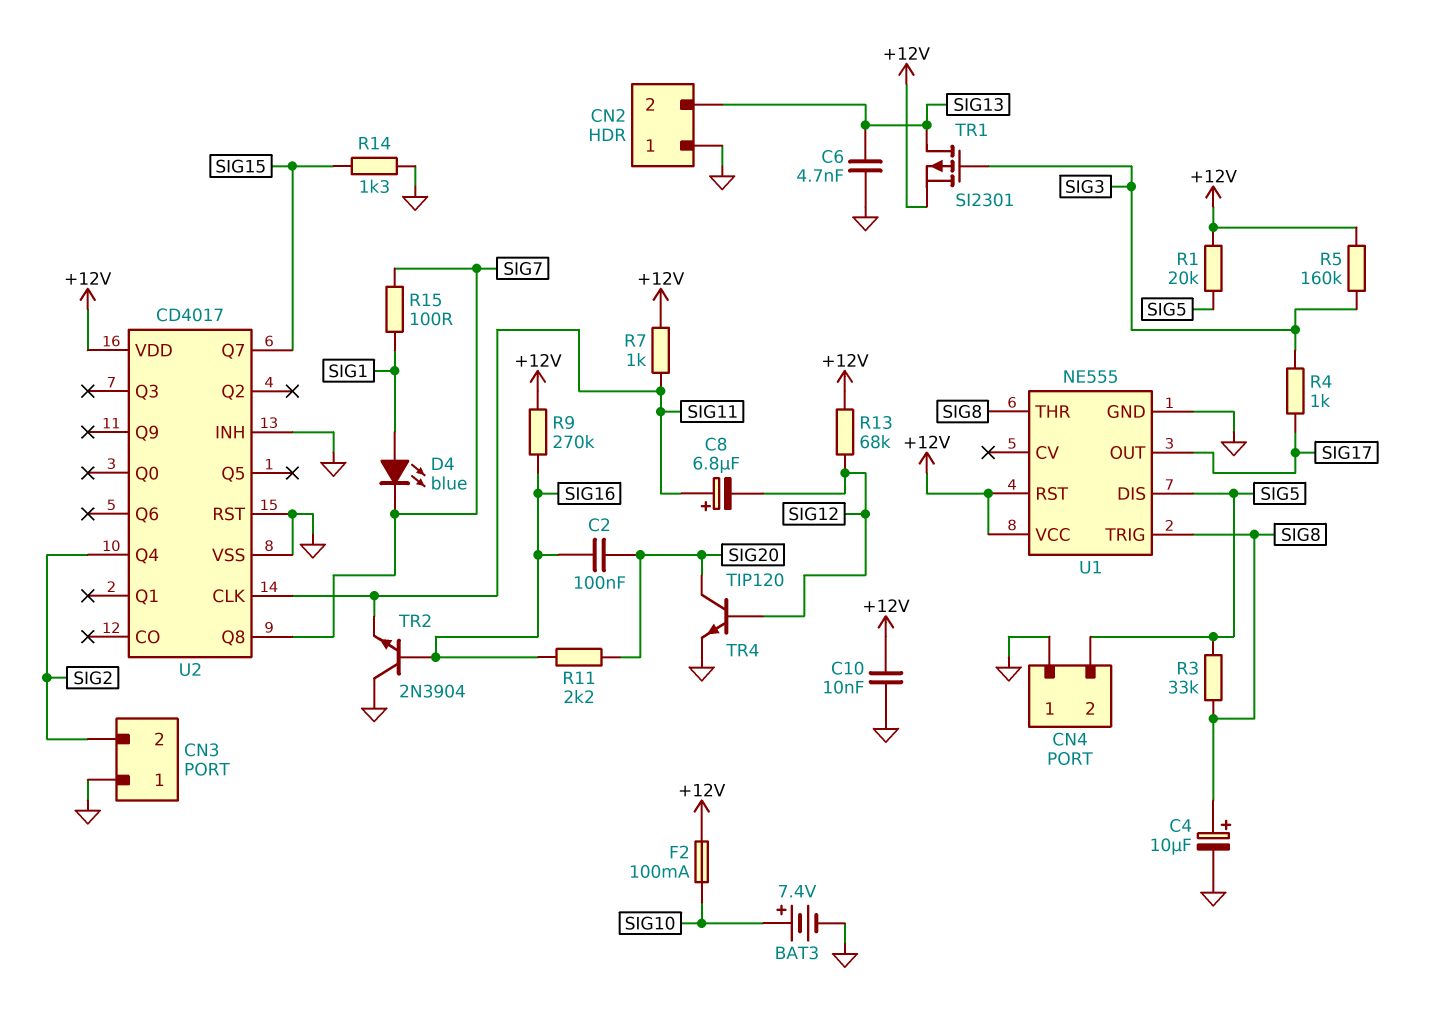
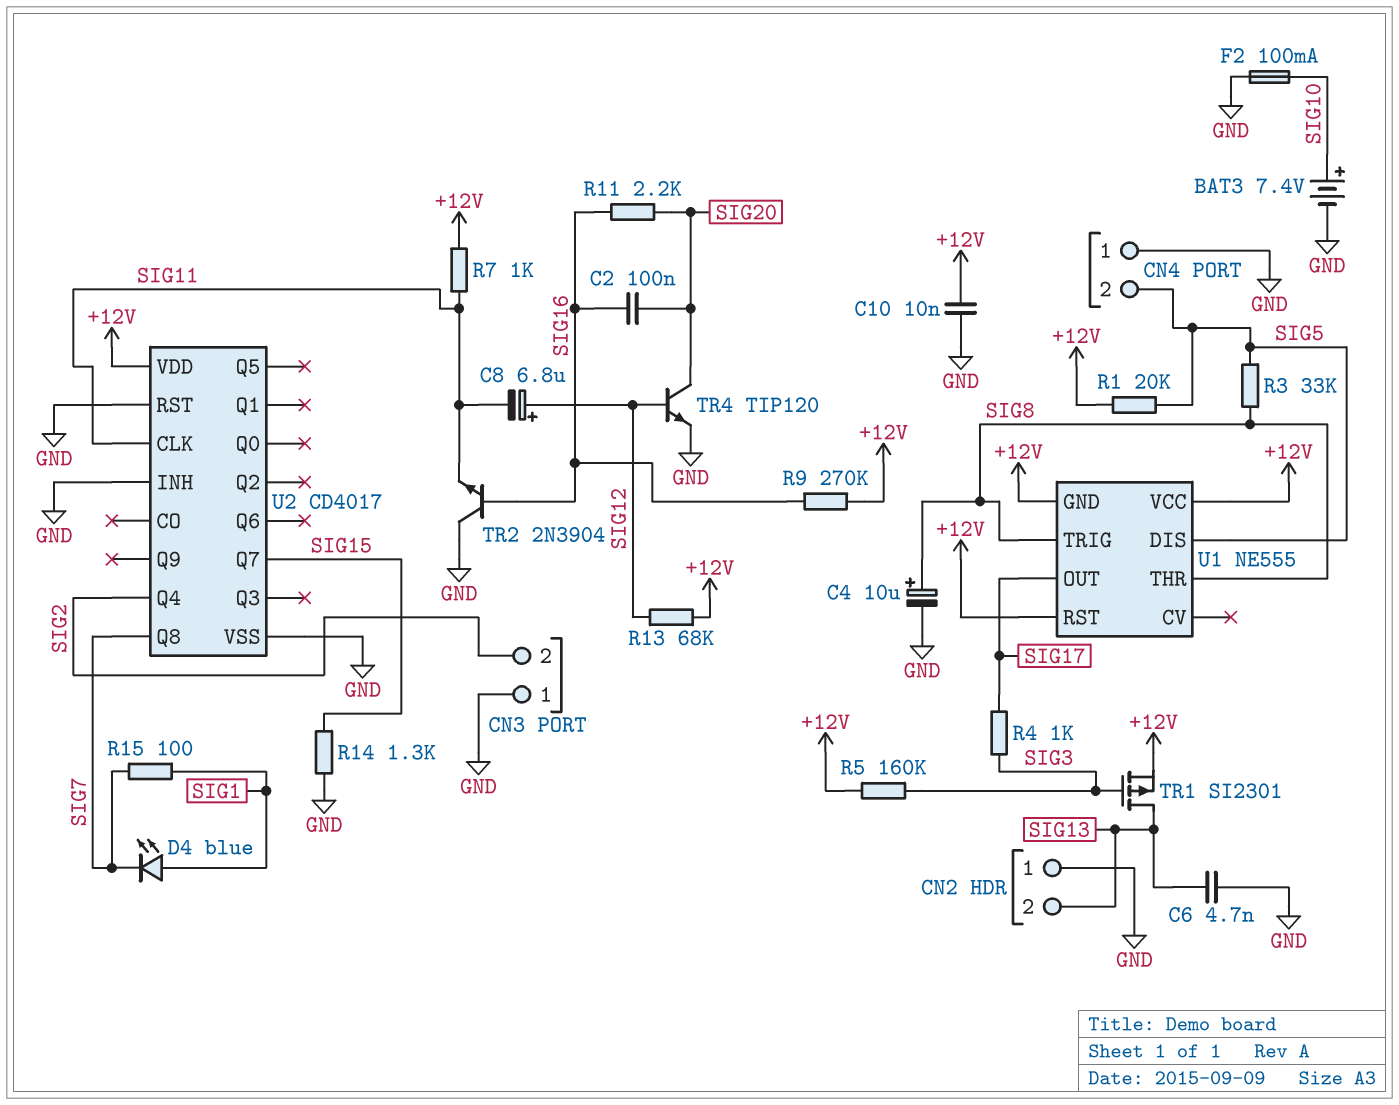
C8: 6.8uF (plus SIG11, minus SIG12) -> 6.8uF (plus SIG12, minus SIG11)
F2: 100mA (+12V, SIG10) -> 100mA (GND, SIG10)
U1 pin GND: GND -> +12V

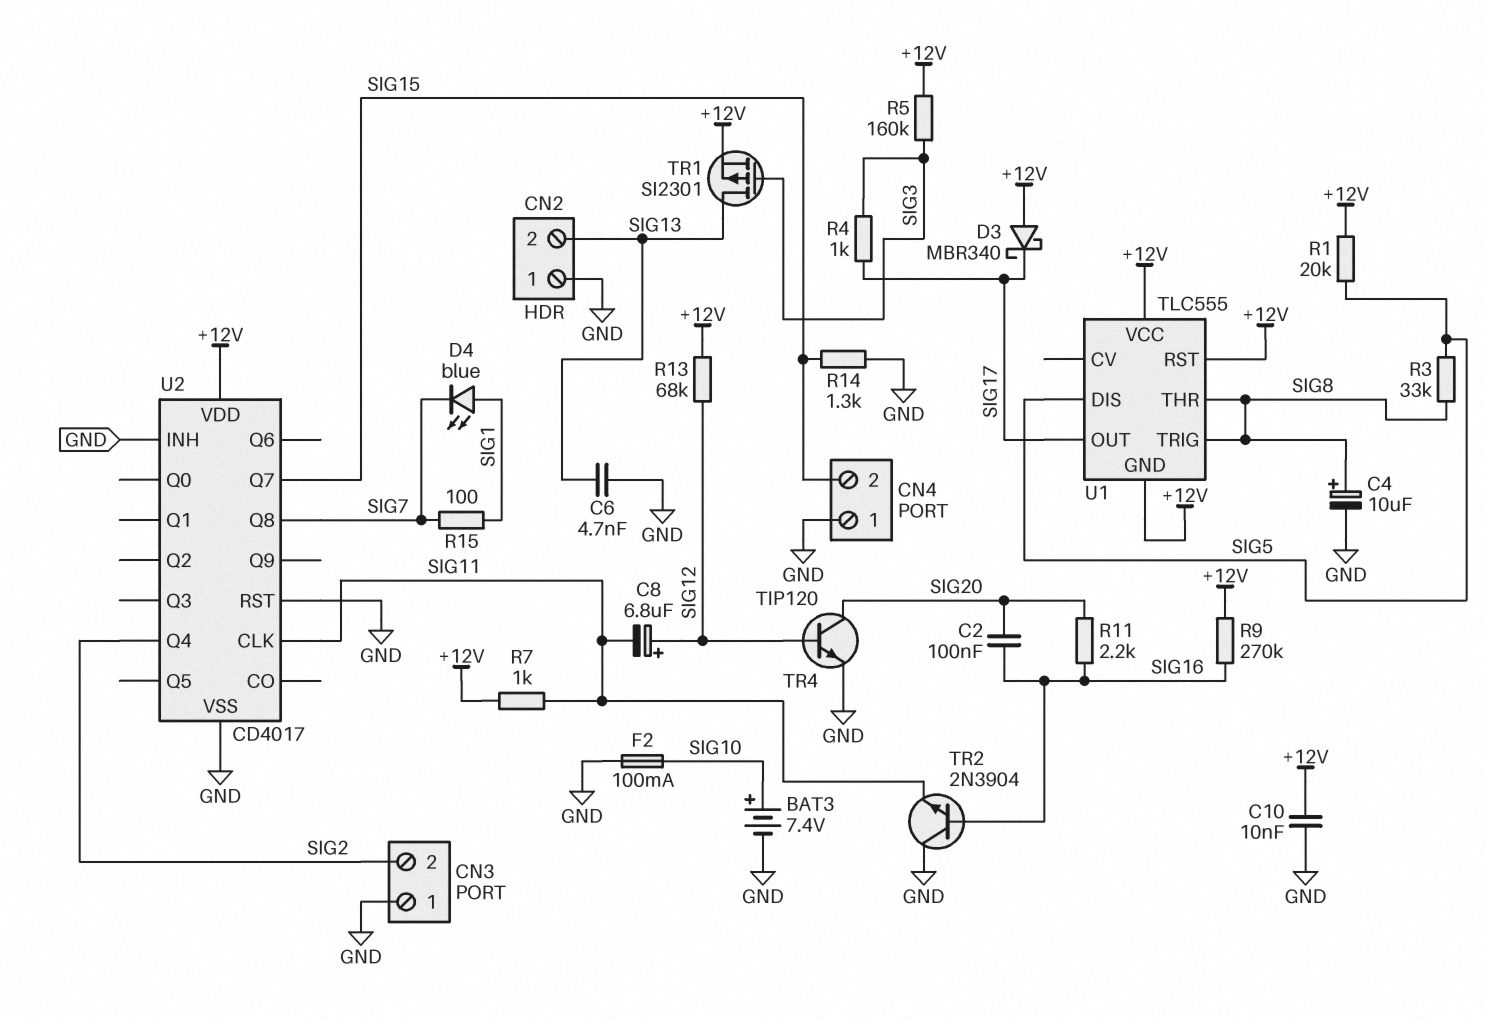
CN4 pin 2: SIG5 -> SIG15
D3: none -> schottky MBR340 (A +12V, K SIG17)
U1: NE555 -> TLC555

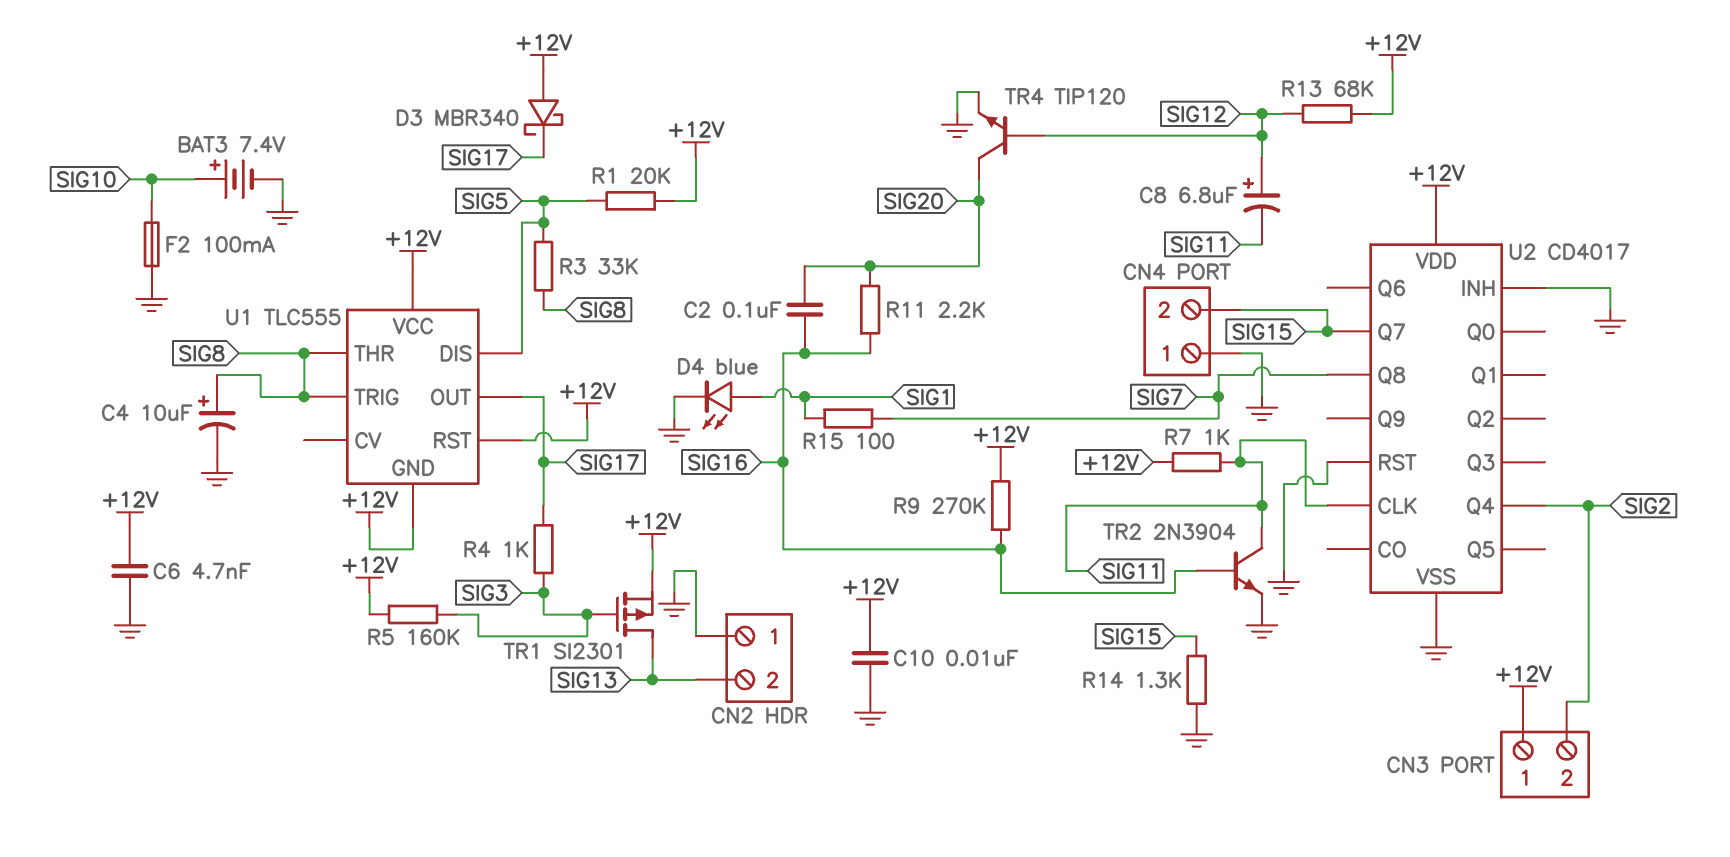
C6: 4.7nF (GND, SIG13) -> 4.7nF (+12V, GND)
CN3 pin 1: GND -> +12V
D4: LED blue (A SIG1, K SIG7) -> LED blue (A SIG1, K GND)
TR2: NPN 2N3904 (B SIG16, C GND, E SIG11) -> NPN 2N3904 (B SIG16, C SIG11, E GND)

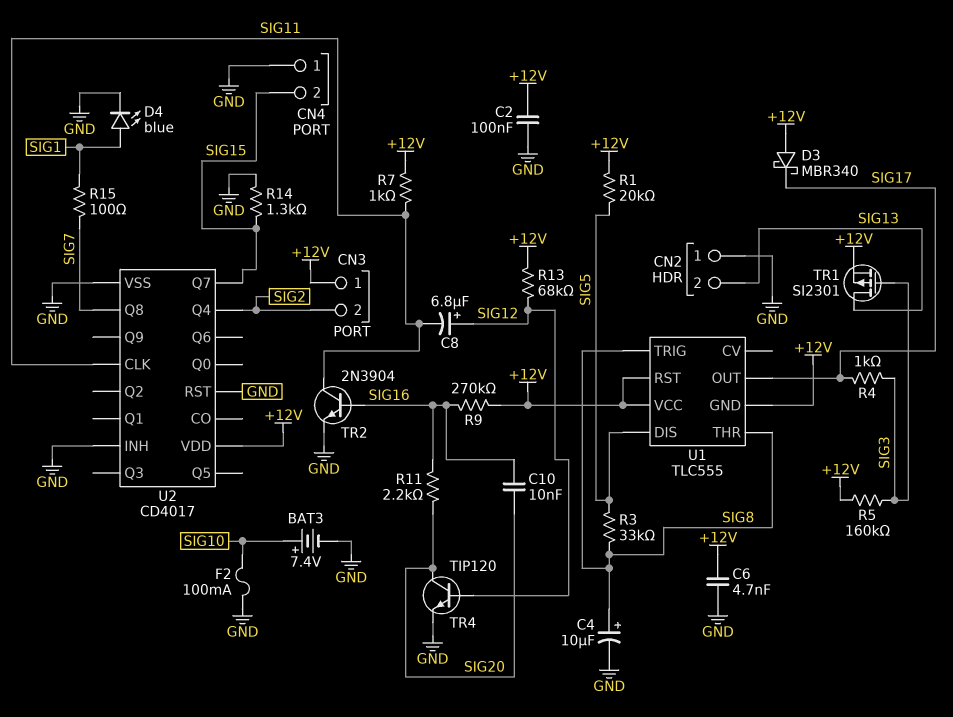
C2: 100nF (SIG16, SIG20) -> 100nF (+12V, GND)
C10: 10nF (+12V, GND) -> 10nF (SIG16, SIG20)

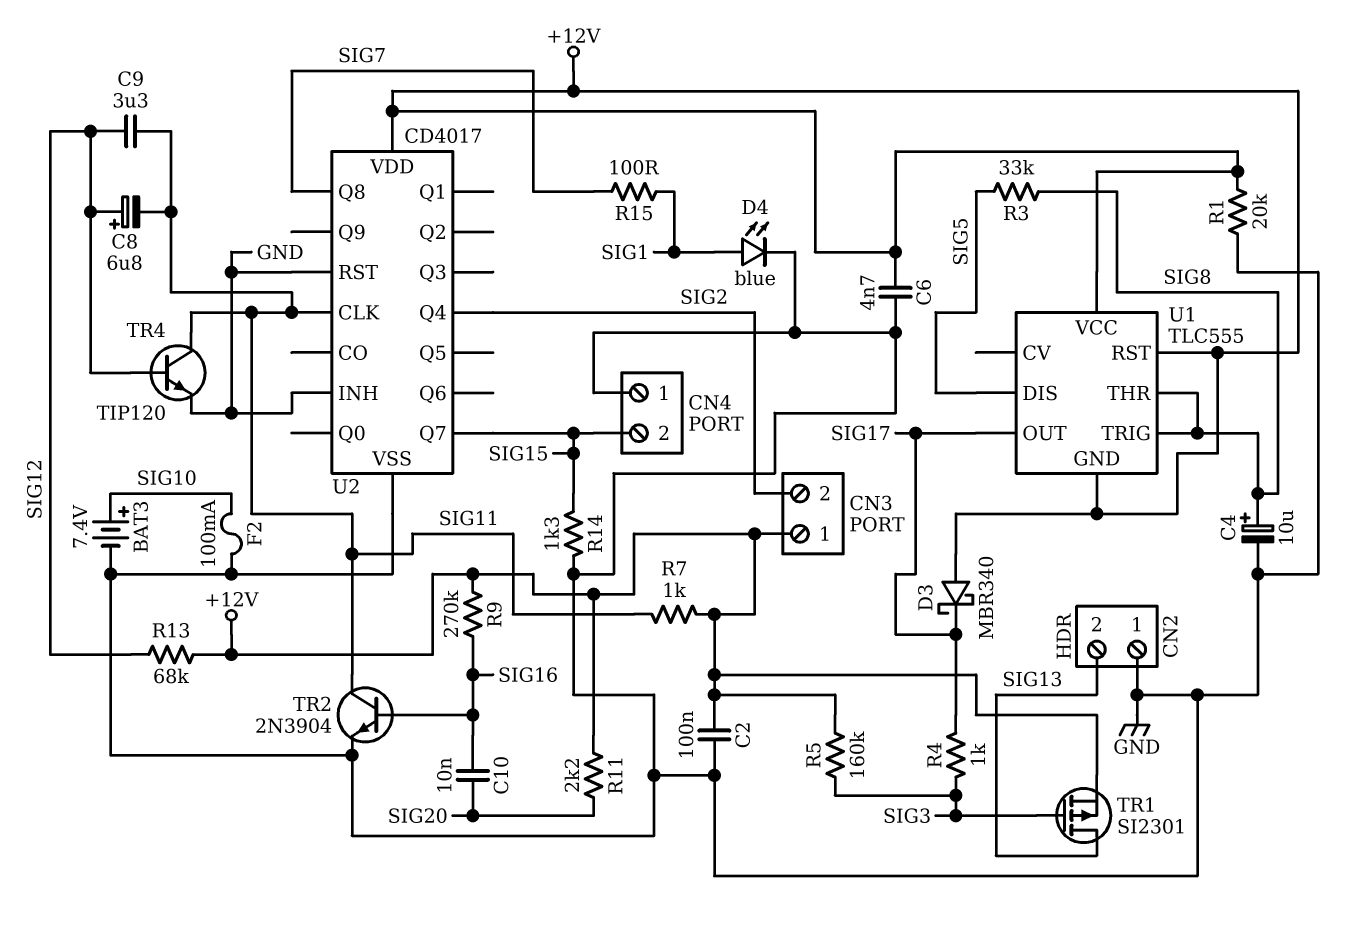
C9: none -> 3.3uF (SIG11, SIG12)
R1: 20k (+12V, SIG5) -> 20k (+12V, GND)
R11: 2.2k (SIG16, SIG20) -> 2.2k (+12V, SIG20)
TR4: NPN TIP120 (B SIG12, C SIG20, E GND) -> NPN TIP120 (B SIG12, C SIG11, E GND)

